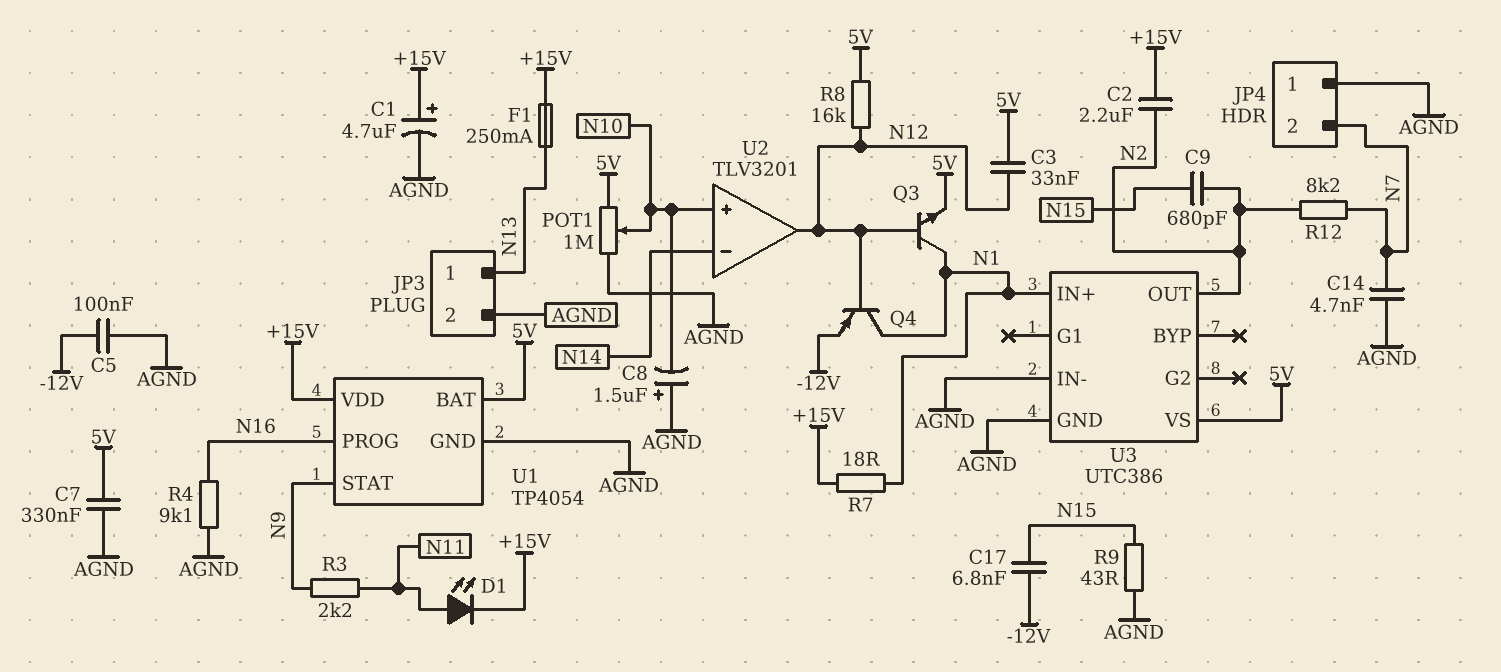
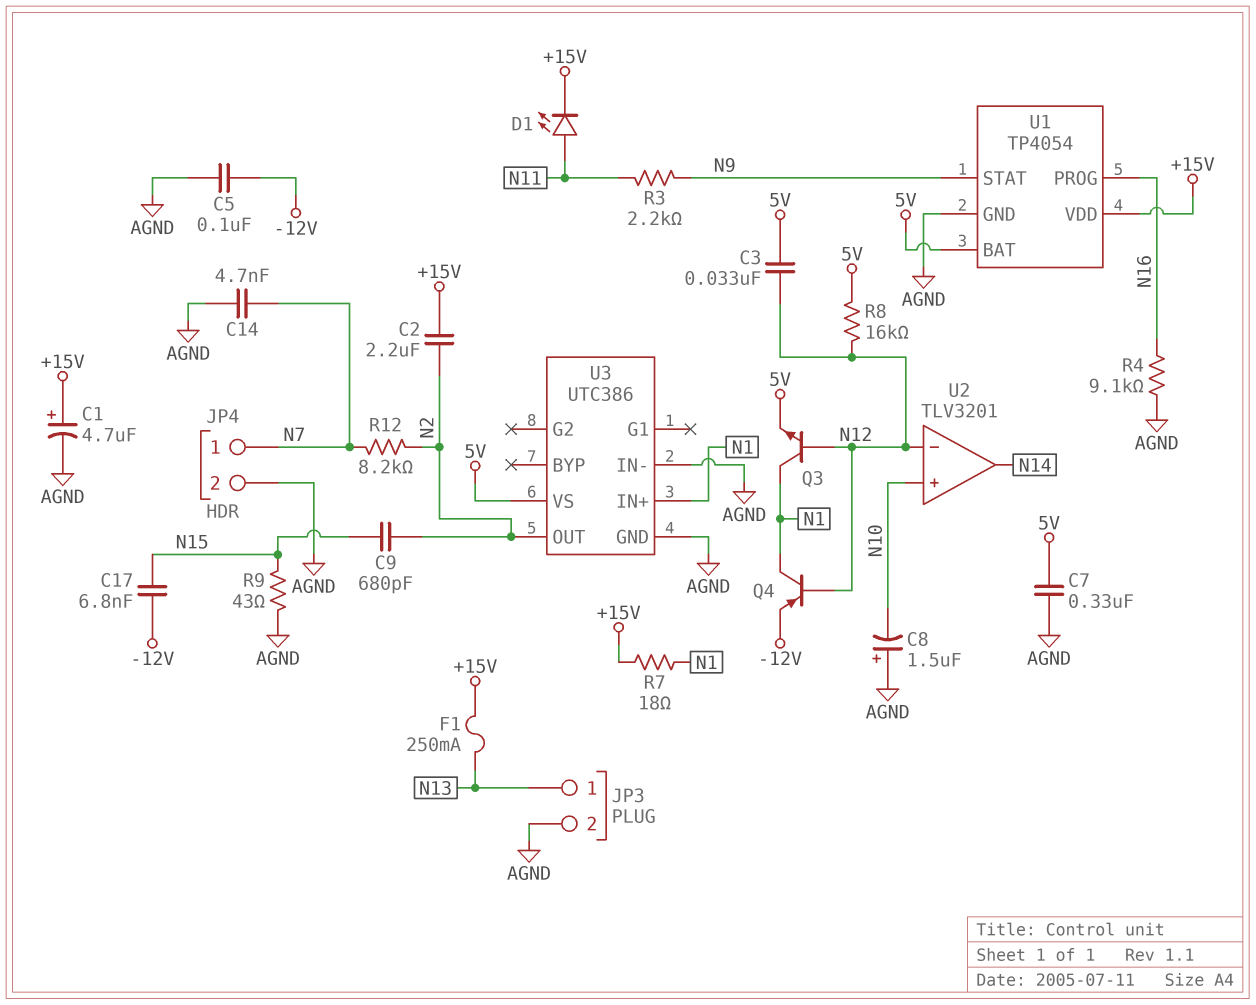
JP4 pin 1: AGND -> N7
JP4 pin 2: N7 -> AGND
POT1: 1M (5V, AGND, wiper N10) -> none
U2 pin in-: N14 -> N12
U2 pin out: N12 -> N14

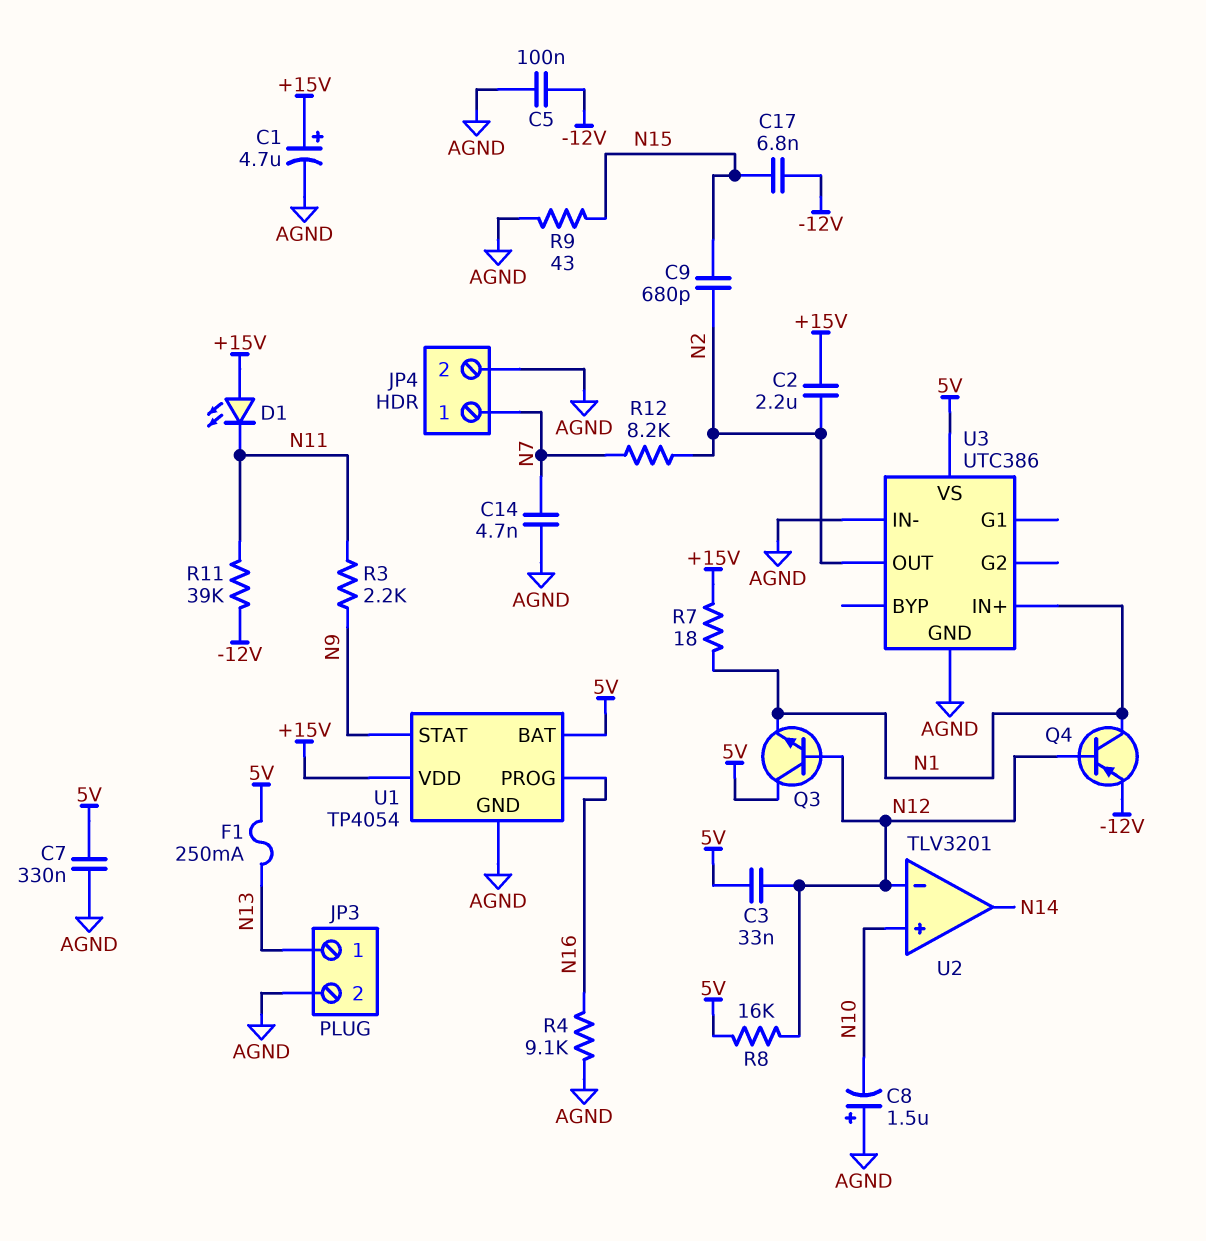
D1: LED (A N11, K +15V) -> LED (A +15V, K N11)
F1: 250mA (+15V, N13) -> 250mA (5V, N13)
Q3: NPN (B N12, C N1, E 5V) -> NPN (B N12, C 5V, E N1)
R11: none -> 39k (-12V, N11)

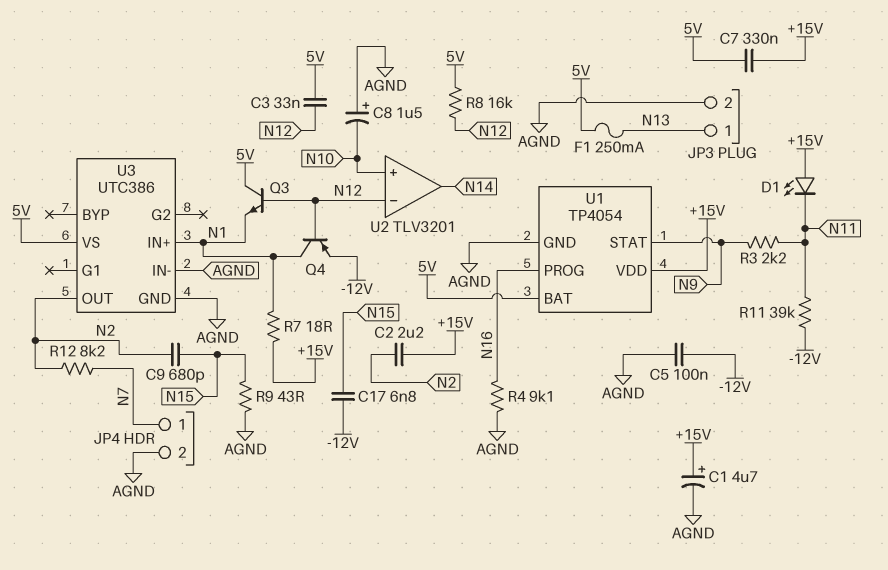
C7: 330nF (5V, AGND) -> 330nF (+15V, 5V)
C14: 4.7nF (AGND, N7) -> none

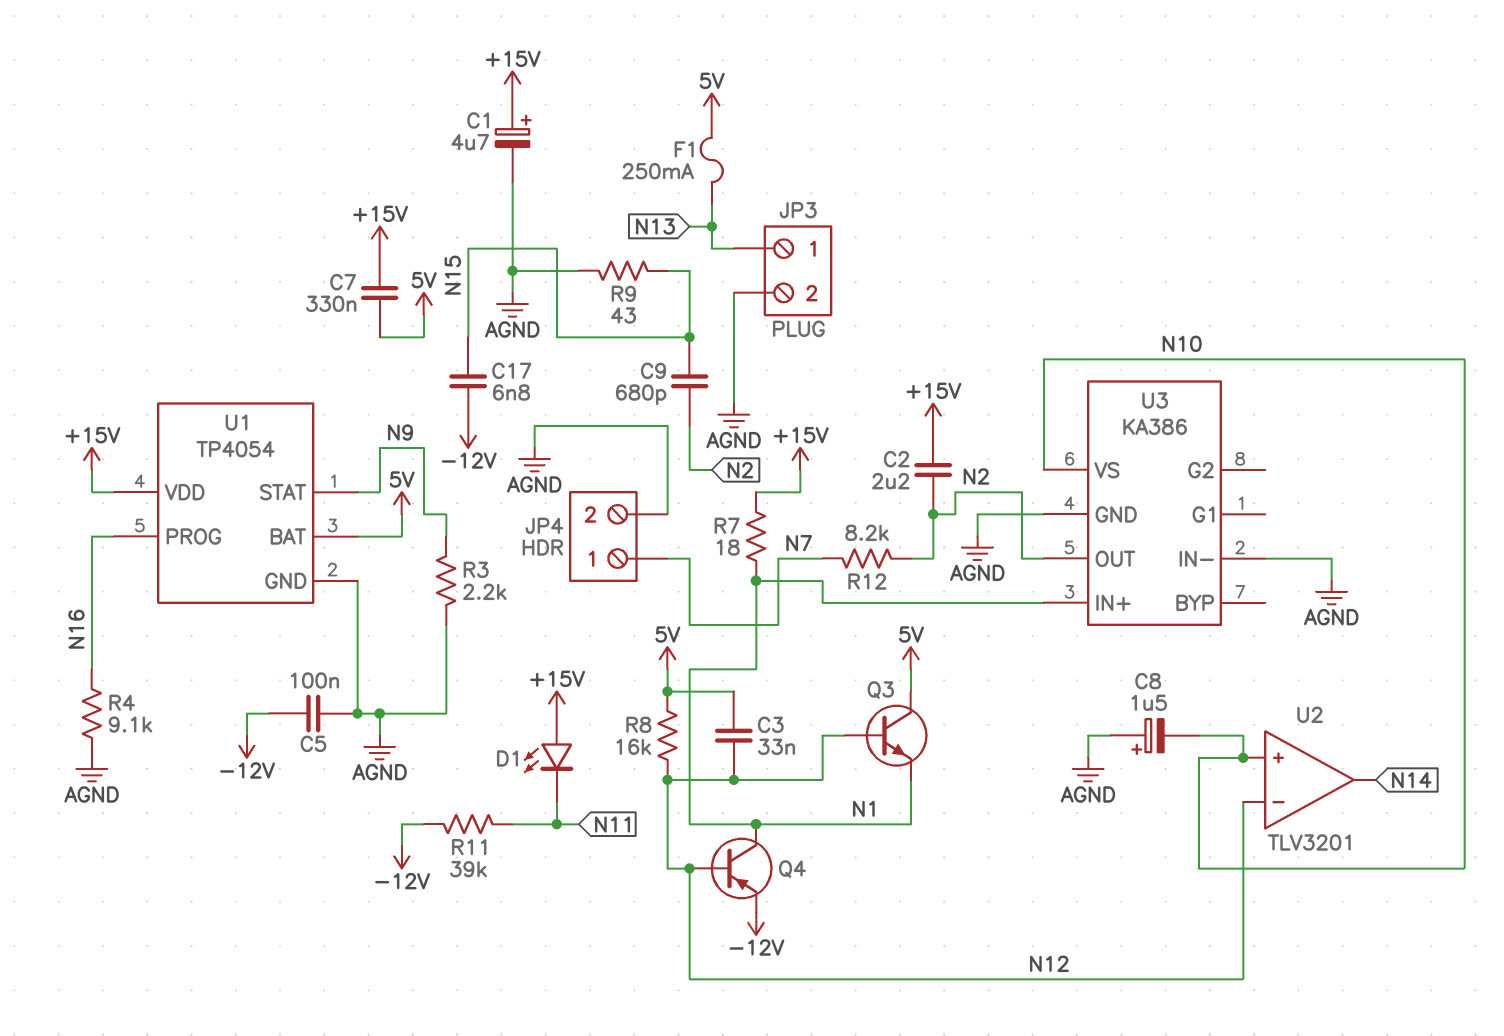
R3: 2.2k (N9, N11) -> 2.2k (AGND, N9)
U3: UTC386 -> KA386
U3 pin VS: 5V -> N10

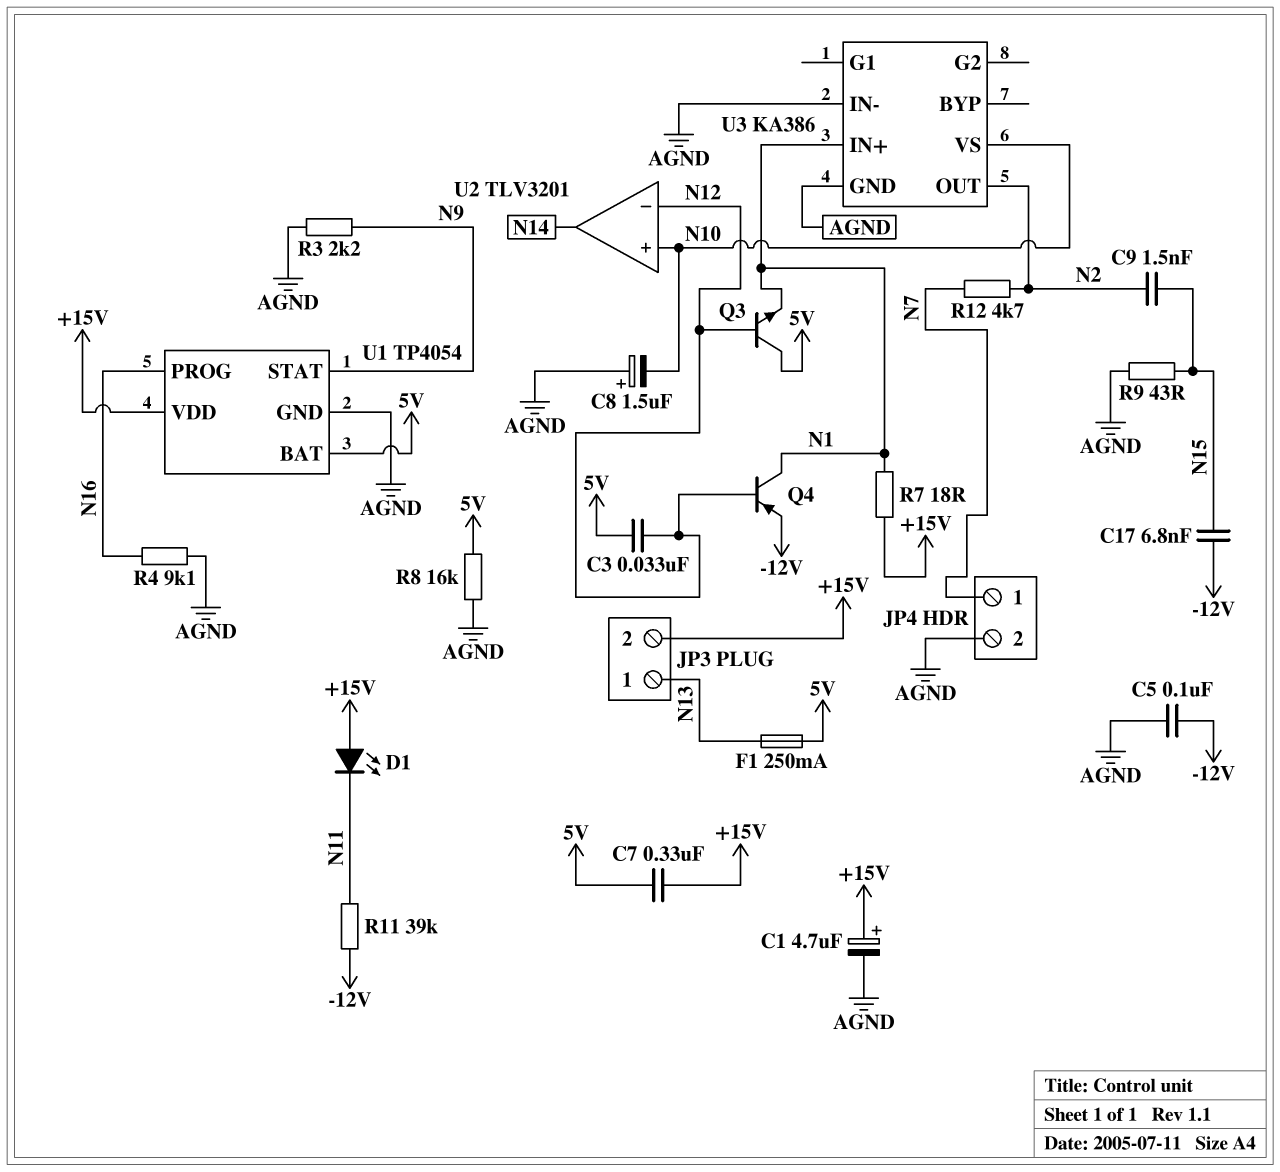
C2: 2.2uF (+15V, N2) -> none
C9: 680pF (N2, N15) -> 1.5nF (N2, N15)
JP3 pin 2: AGND -> +15V
R8: 16k (5V, N12) -> 16k (5V, AGND)
R12: 8.2k (N2, N7) -> 4.7k (N2, N7)

